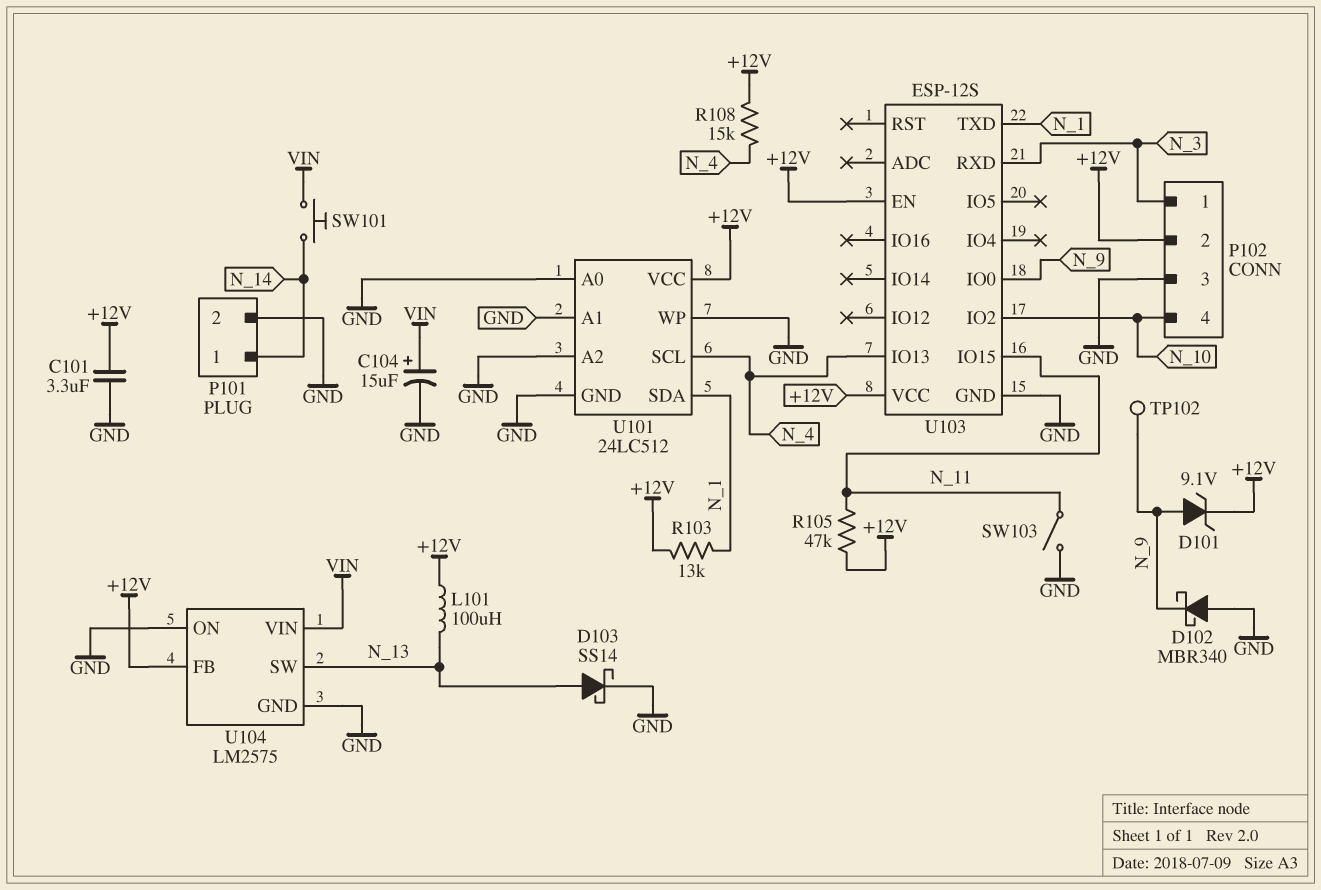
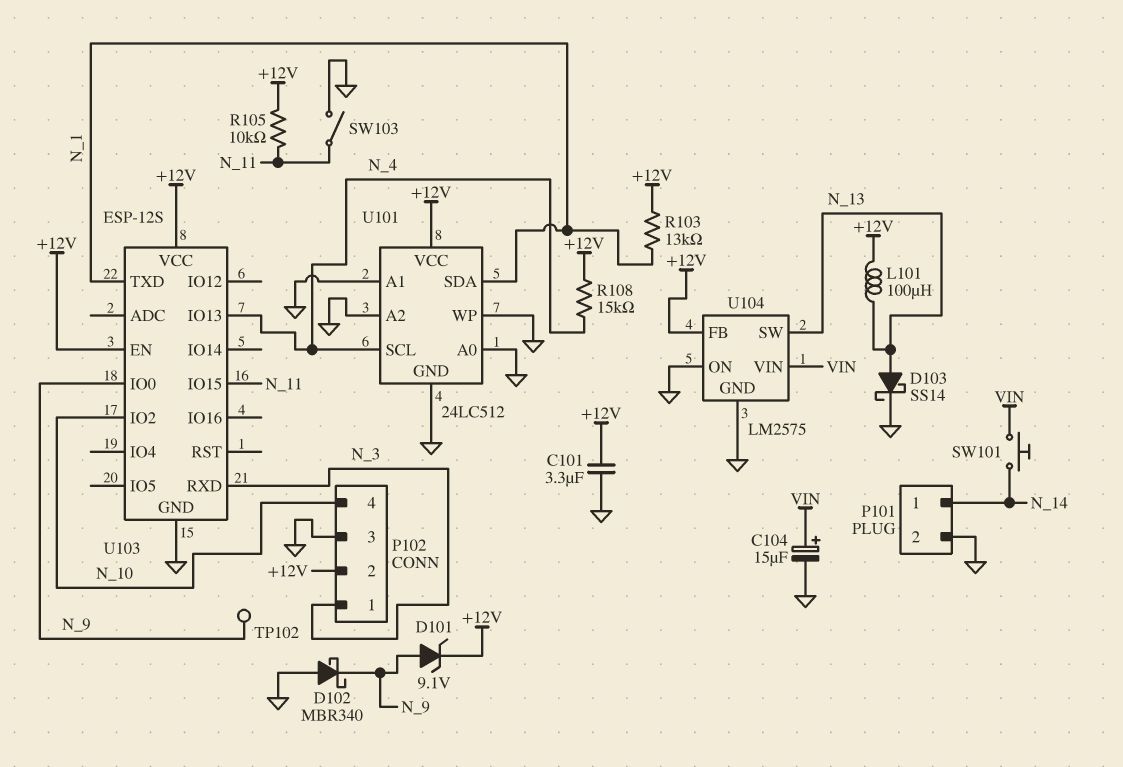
R105: 47k (+12V, N_11) -> 10k (+12V, N_11)

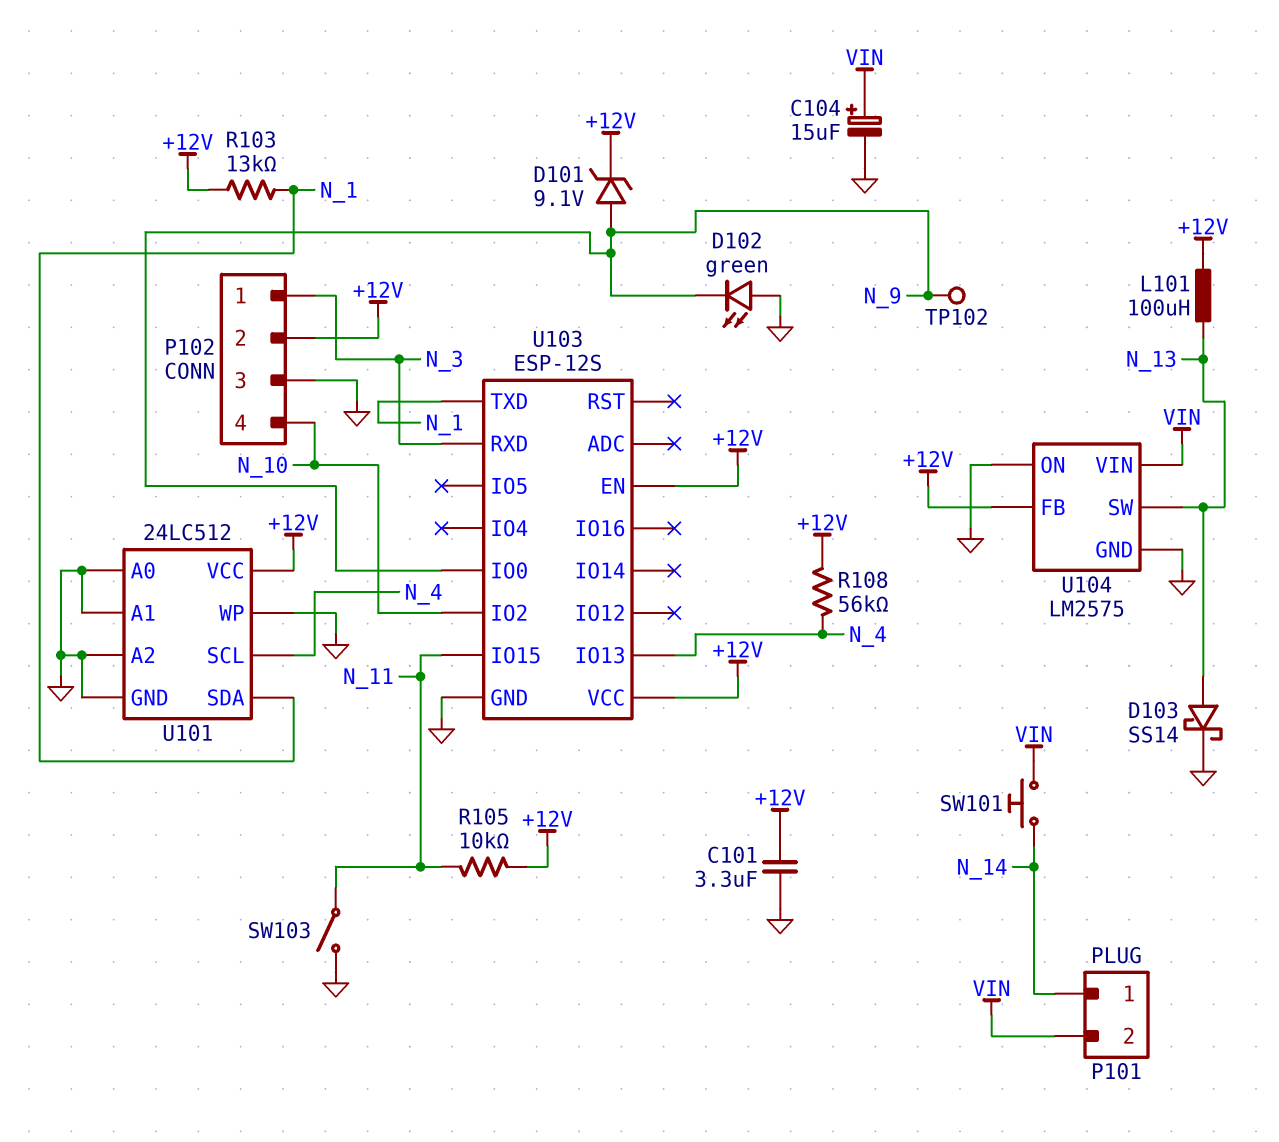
D102: schottky MBR340 (A GND, K N_9) -> LED green (A GND, K N_9)
P101 pin 2: GND -> VIN
R108: 15k (+12V, N_4) -> 56k (+12V, N_4)

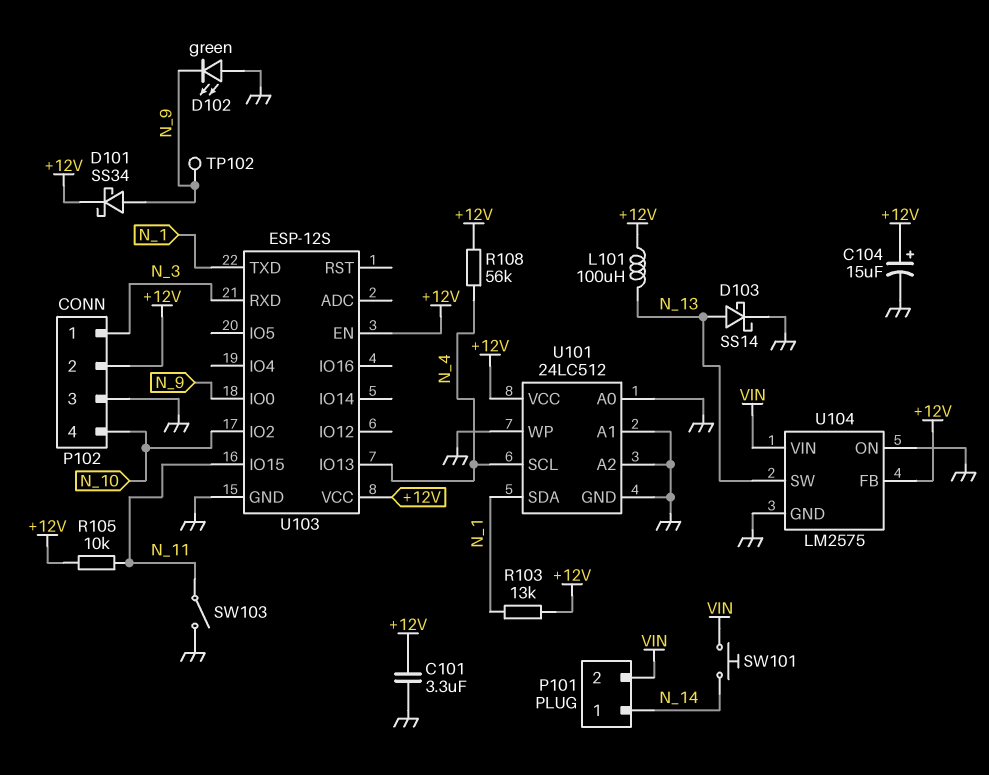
C104: 15uF (plus VIN, minus GND) -> 15uF (plus +12V, minus GND)
D101: zener 9.1V (A N_9, K +12V) -> schottky SS34 (A N_9, K +12V)

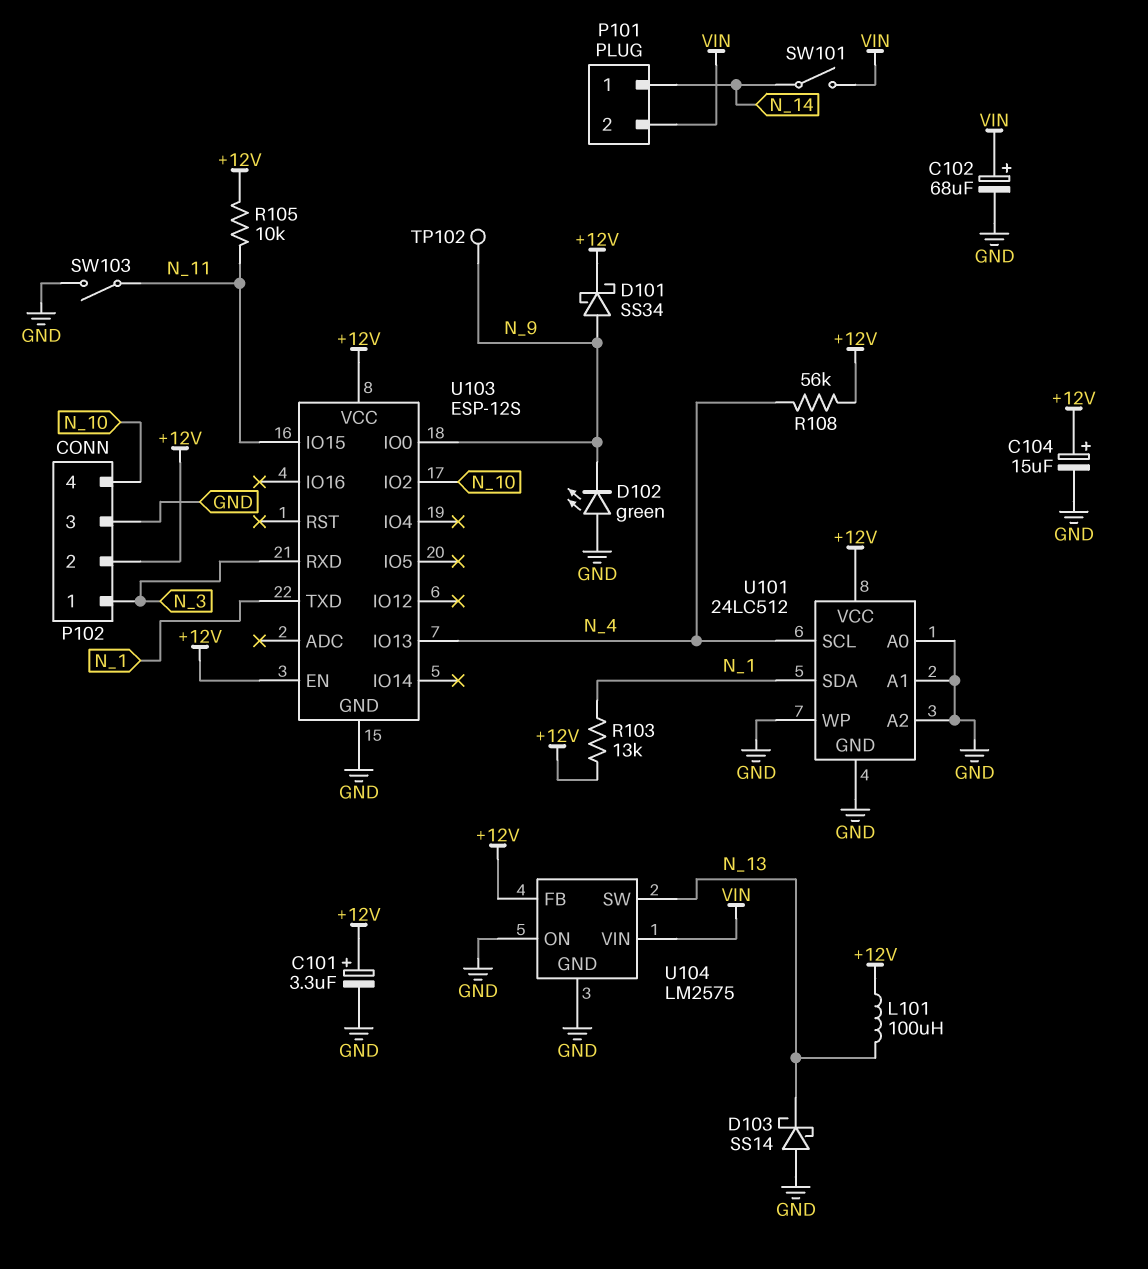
C101: 3.3uF (+12V, GND) -> 3.3uF (plus +12V, minus GND)
C102: none -> 68uF (plus VIN, minus GND)
D103: schottky SS14 (A N_13, K GND) -> schottky SS14 (A GND, K N_13)
SW101: button (N_14, VIN) -> switch (N_14, VIN)

